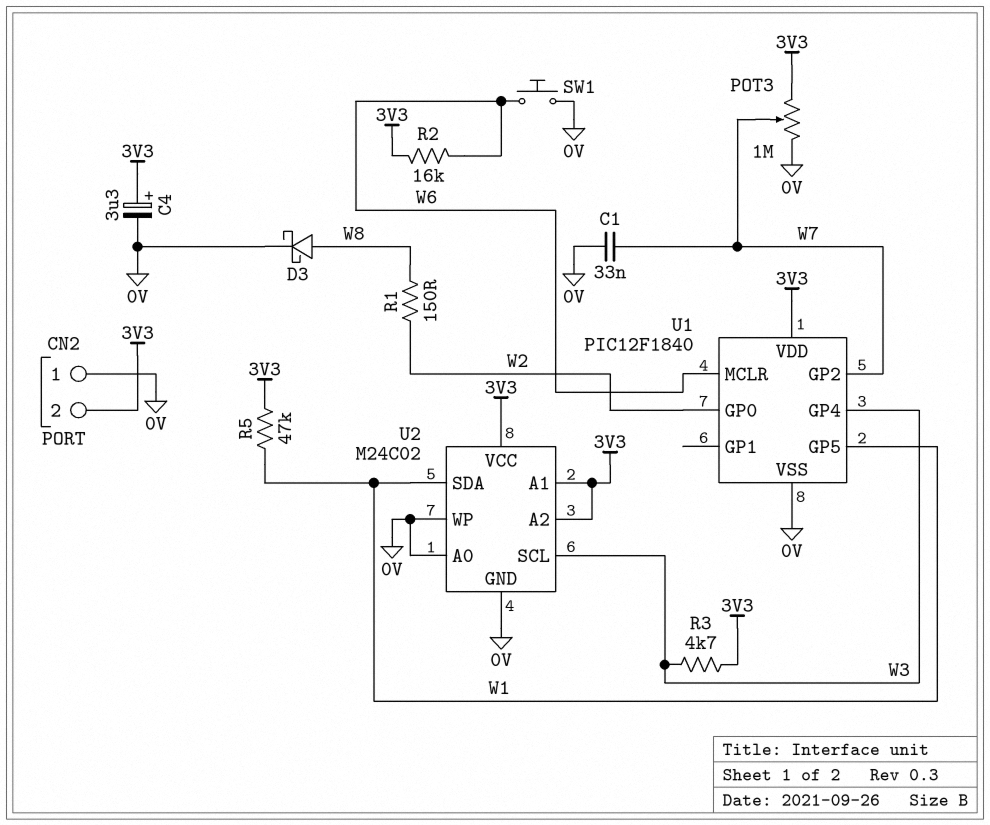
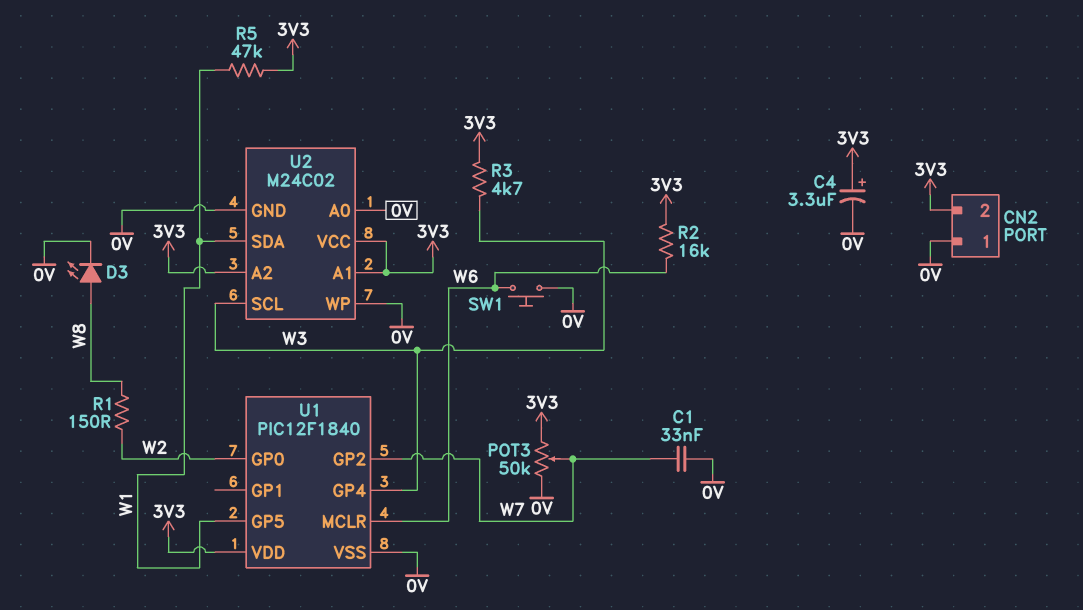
D3: schottky (A W8, K 0V) -> LED (A W8, K 0V)
POT3: 1M (0V, 3V3, wiper W7) -> 50k (0V, 3V3, wiper W7)

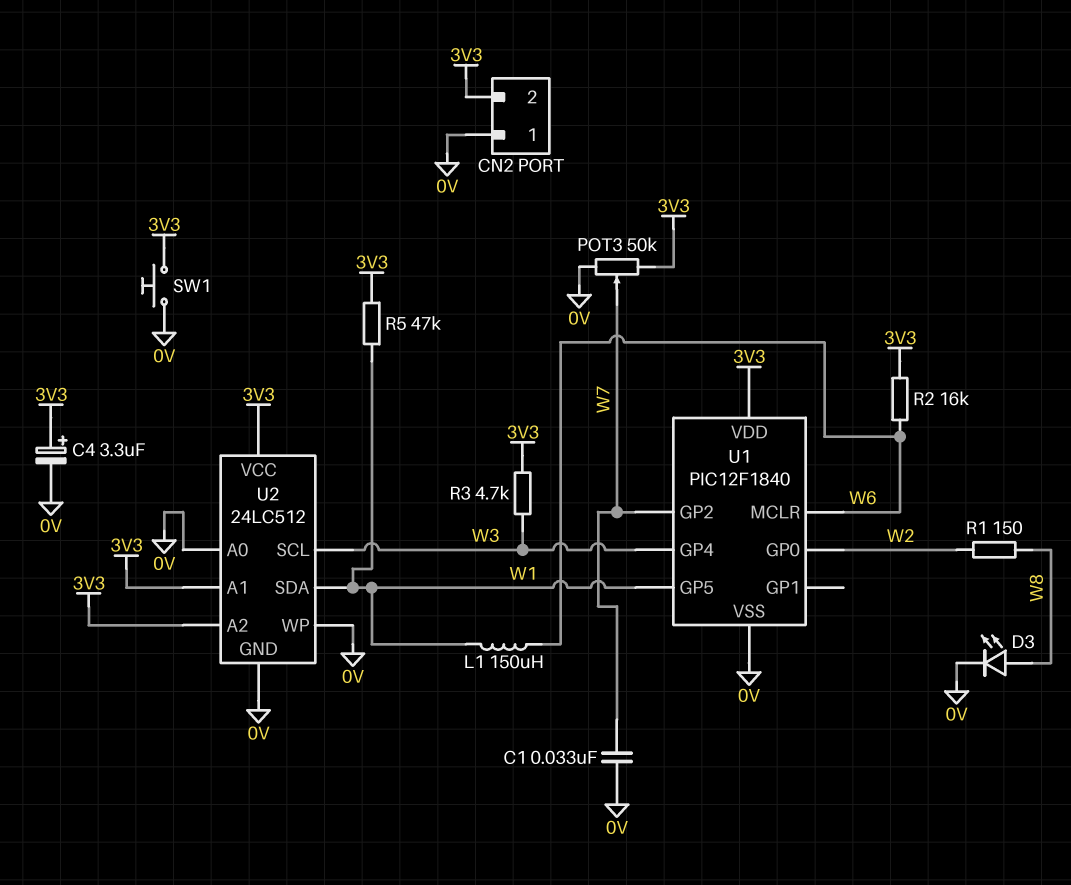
L1: none -> 150uH (W1, W6)
SW1: button (0V, W6) -> button (0V, 3V3)
U2: M24C02 -> 24LC512

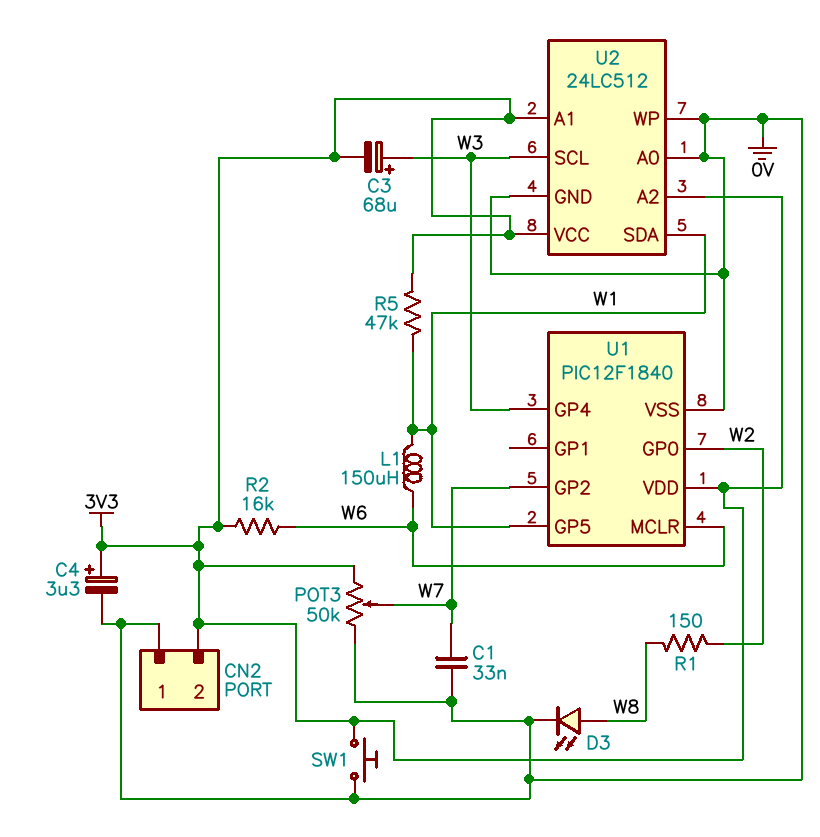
C3: none -> 68uF (plus W3, minus 3V3)
R3: 4.7k (3V3, W3) -> none

